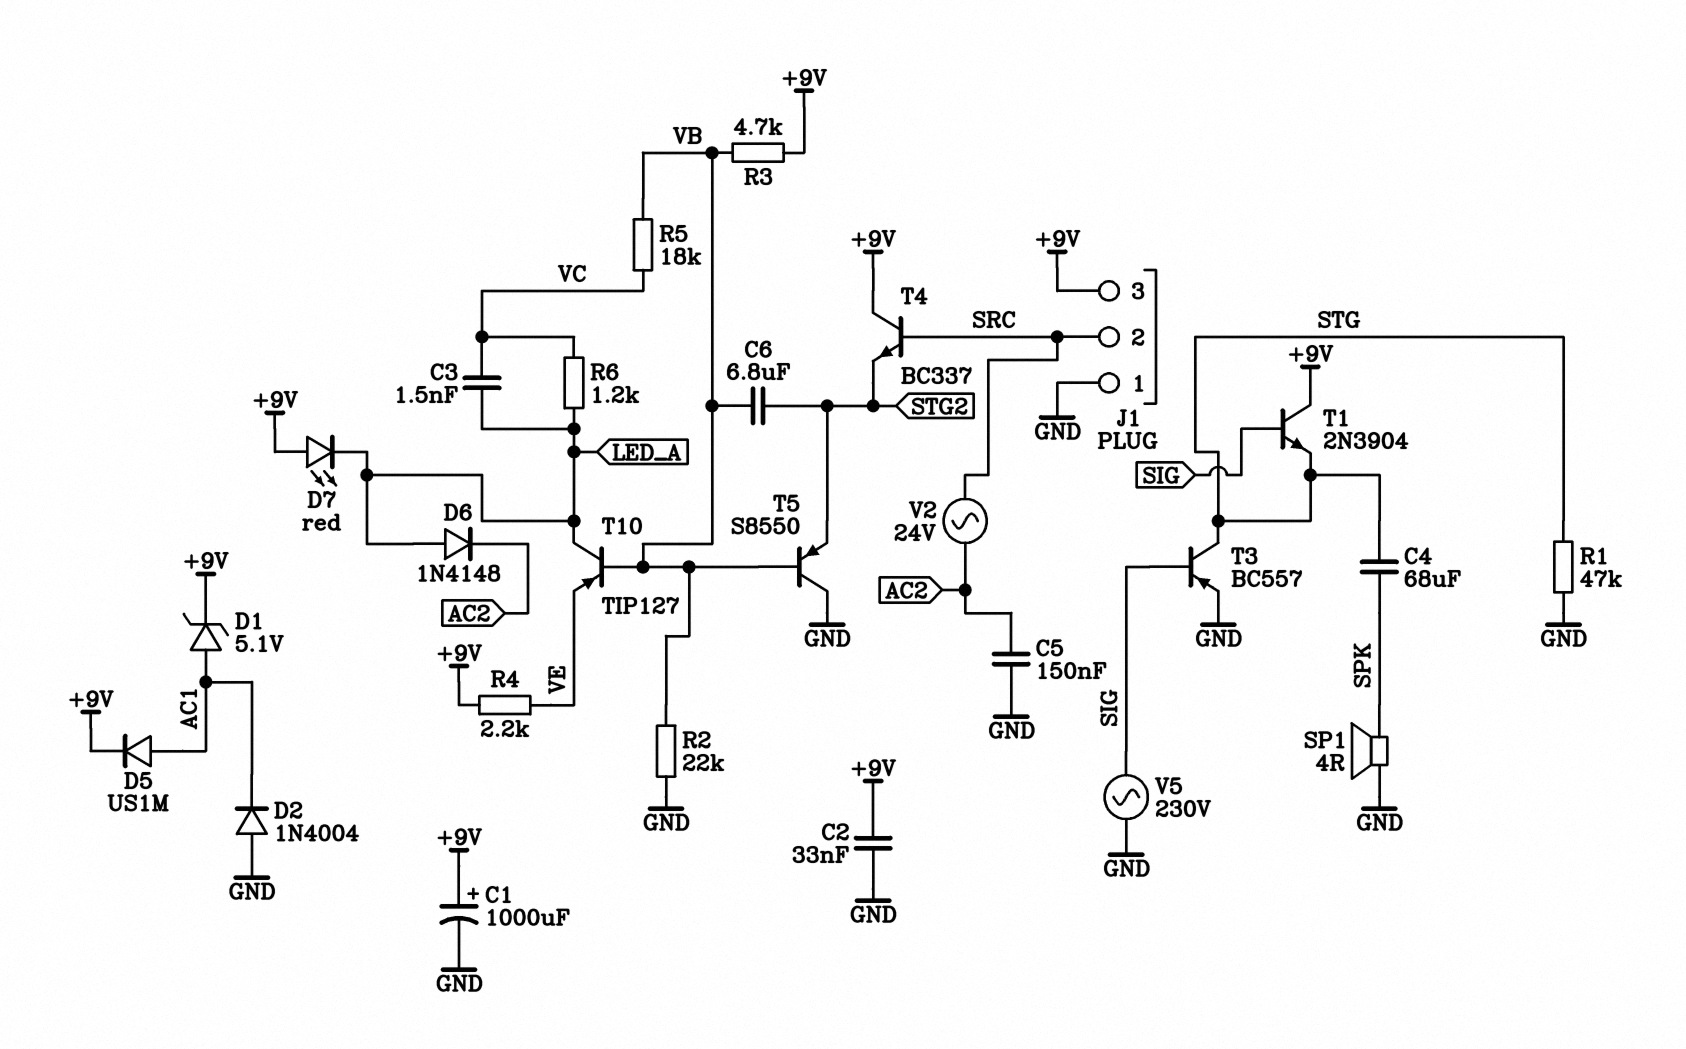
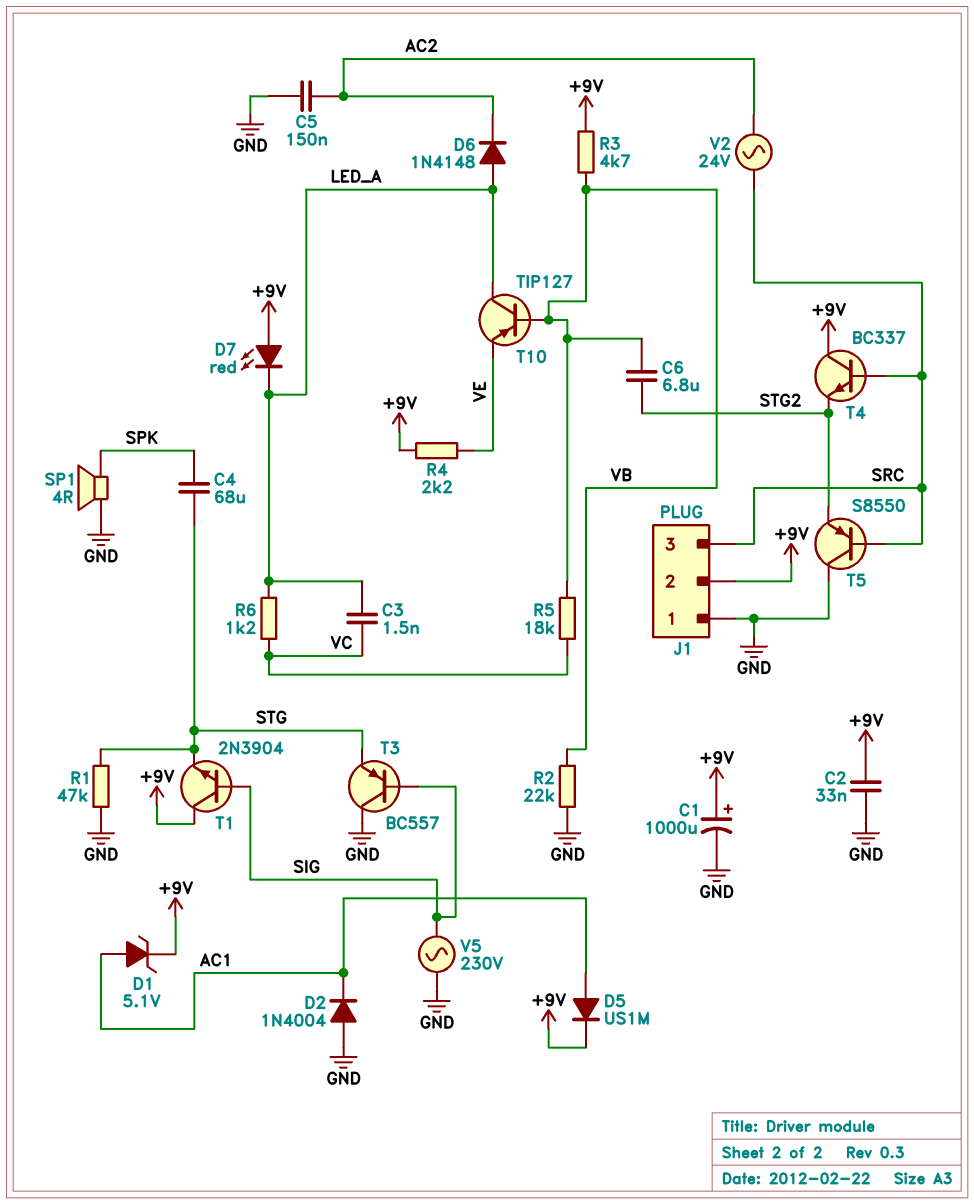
J1 pin 2: SRC -> +9V
J1 pin 3: +9V -> SRC
T3: PNP BC557 (B SIG, C STG, E GND) -> PNP BC557 (B SIG, C GND, E STG)
T5: PNP S8550 (B VB, C GND, E STG2) -> PNP S8550 (B SRC, C GND, E STG2)

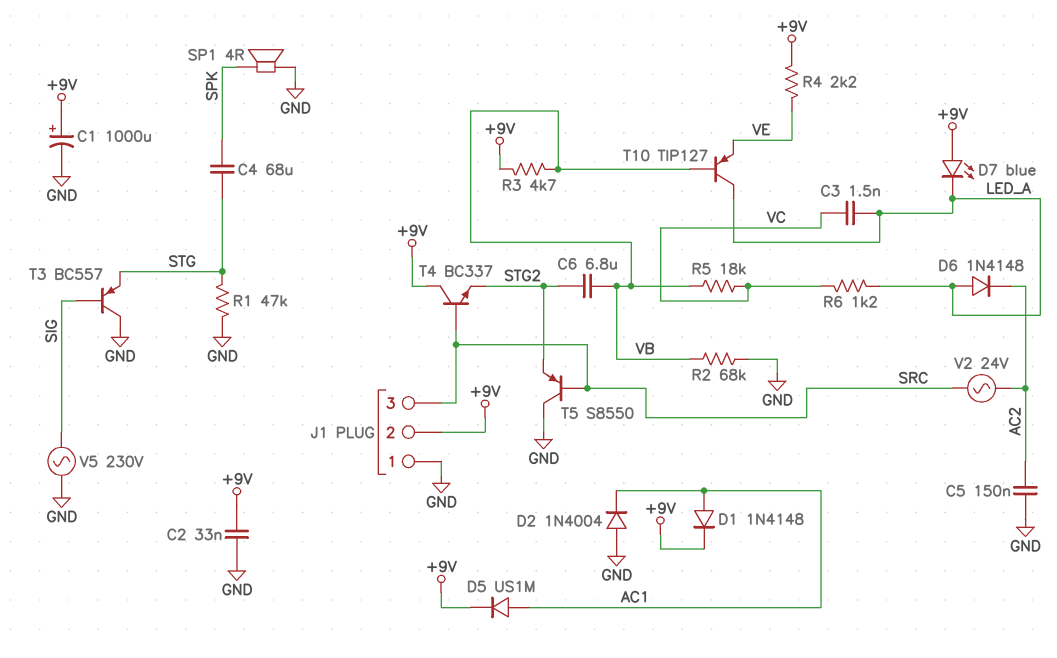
D1: zener 5.1V (A AC1, K +9V) -> diode 1N4148 (A AC1, K +9V)
D7: LED red (A +9V, K LED_A) -> LED blue (A +9V, K LED_A)
R2: 22k (GND, VB) -> 68k (GND, VB)
T1: NPN 2N3904 (B SIG, C +9V, E STG) -> none

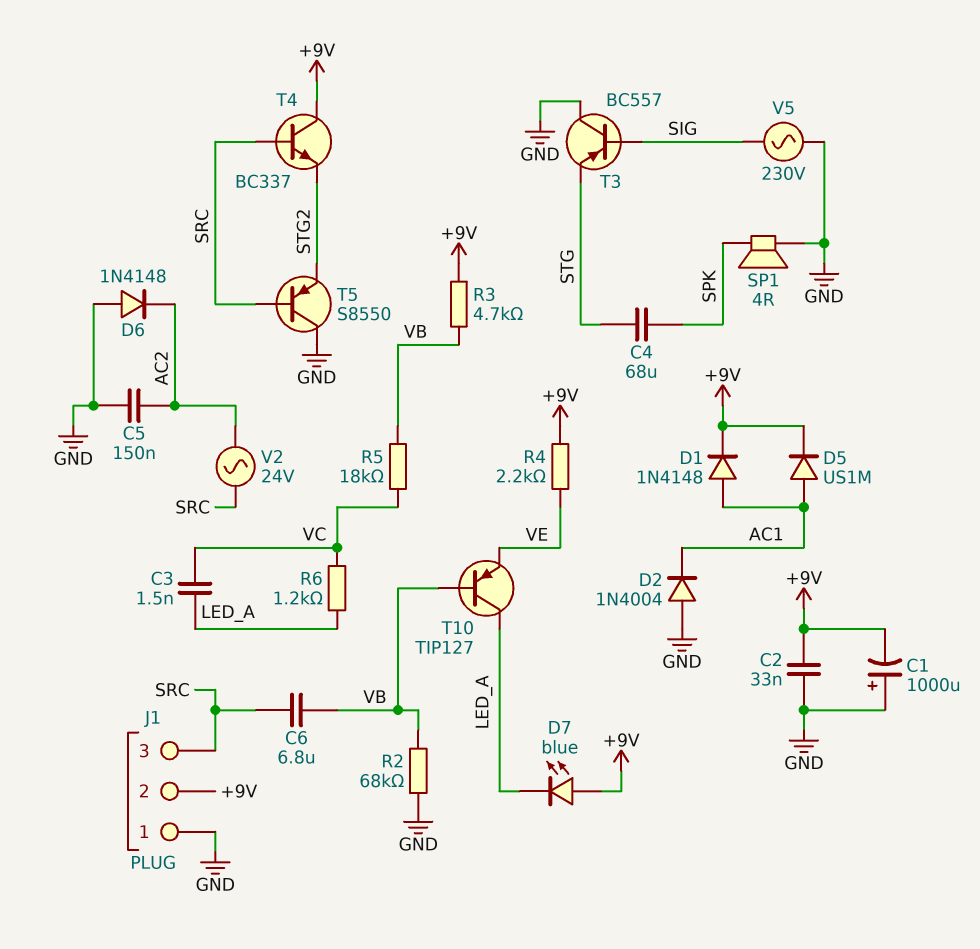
C1: 1000uF (plus +9V, minus GND) -> 1000uF (plus GND, minus +9V)
C6: 6.8uF (STG2, VB) -> 6.8uF (SRC, VB)
D6: diode 1N4148 (A LED_A, K AC2) -> diode 1N4148 (A GND, K AC2)
R1: 47k (GND, STG) -> none

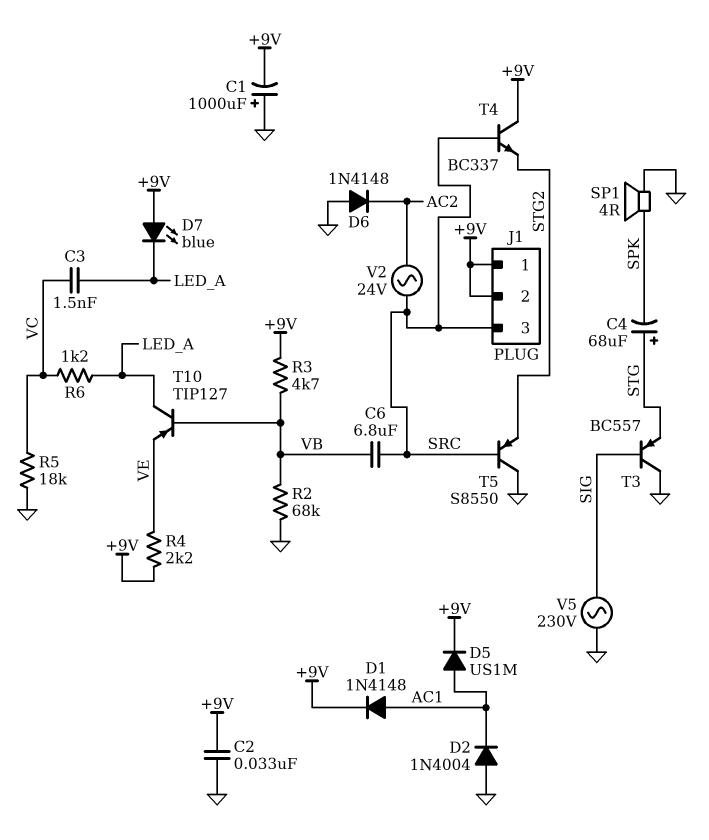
C4: 68uF (SPK, STG) -> 68uF (plus STG, minus SPK)
C5: 150nF (AC2, GND) -> none
J1 pin 1: GND -> +9V
R5: 18k (VB, VC) -> 18k (GND, VC)

